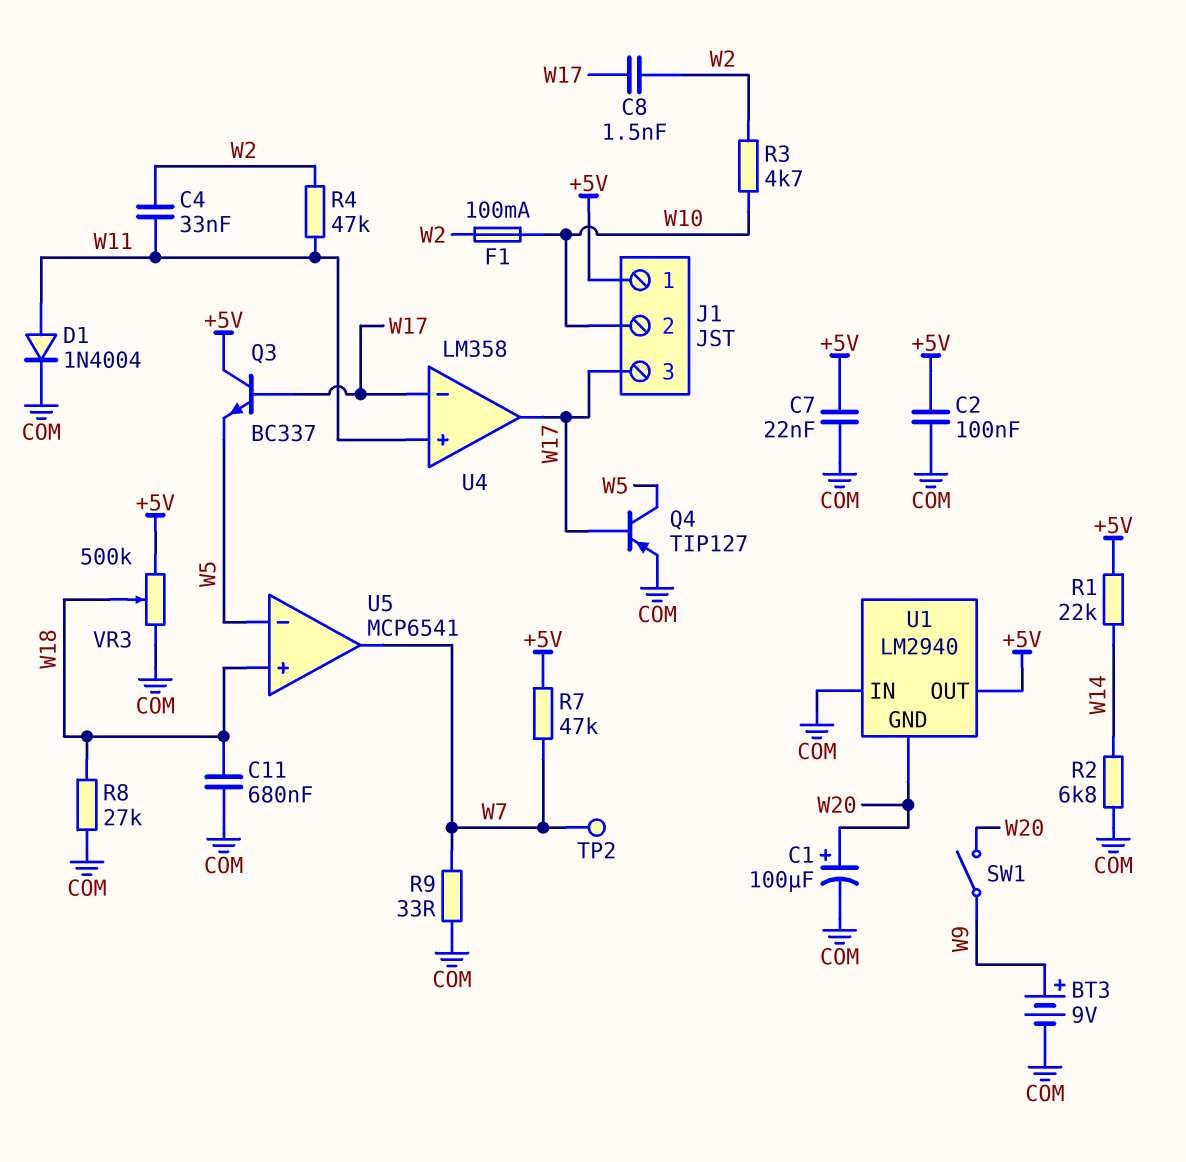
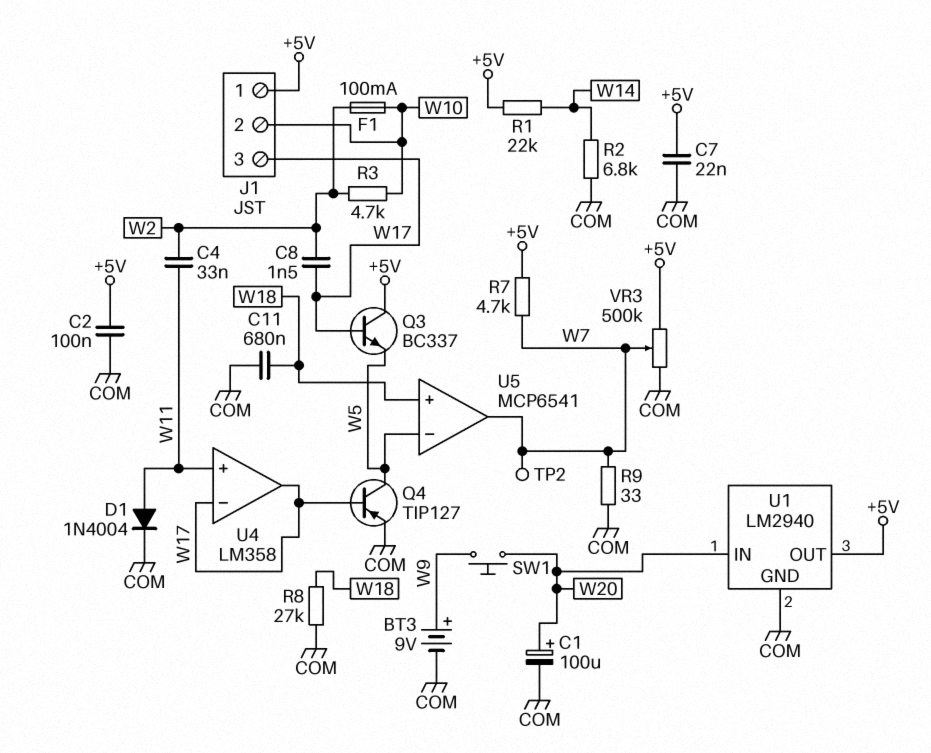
R4: 47k (W2, W11) -> none
R7: 47k (+5V, W7) -> 4.7k (+5V, W7)
SW1: switch (W9, W20) -> button (W9, W20)
U1 pin GND: W20 -> COM
U1 pin IN: COM -> W20
VR3: 500k (+5V, COM, wiper W18) -> 500k (+5V, COM, wiper W7)

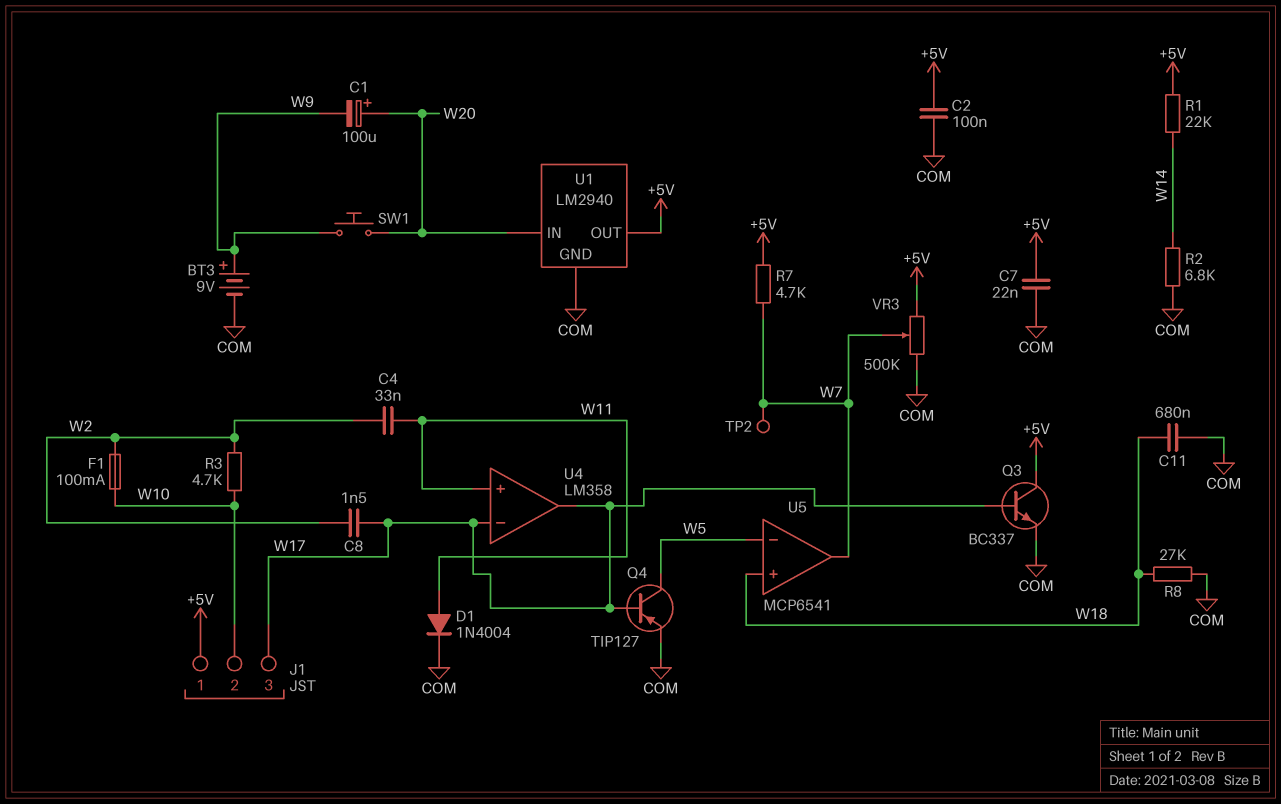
C1: 100uF (plus W20, minus COM) -> 100uF (plus W20, minus W9)
Q3: NPN BC337 (B W17, C +5V, E W5) -> NPN BC337 (B W17, C +5V, E COM)
R9: 33 (COM, W7) -> none

